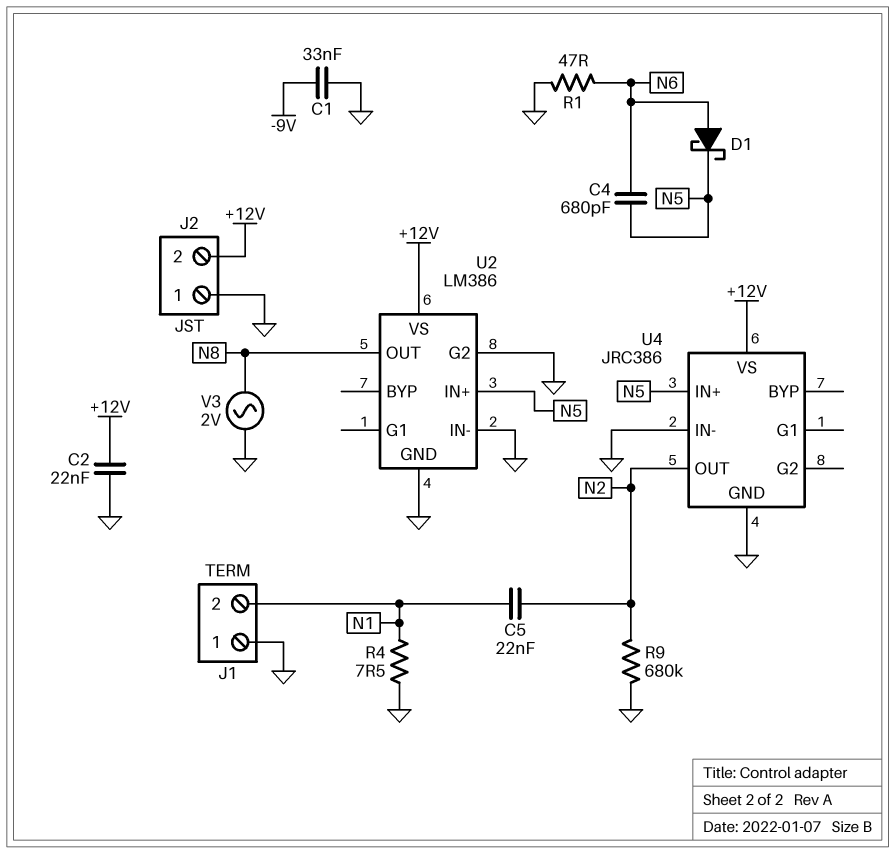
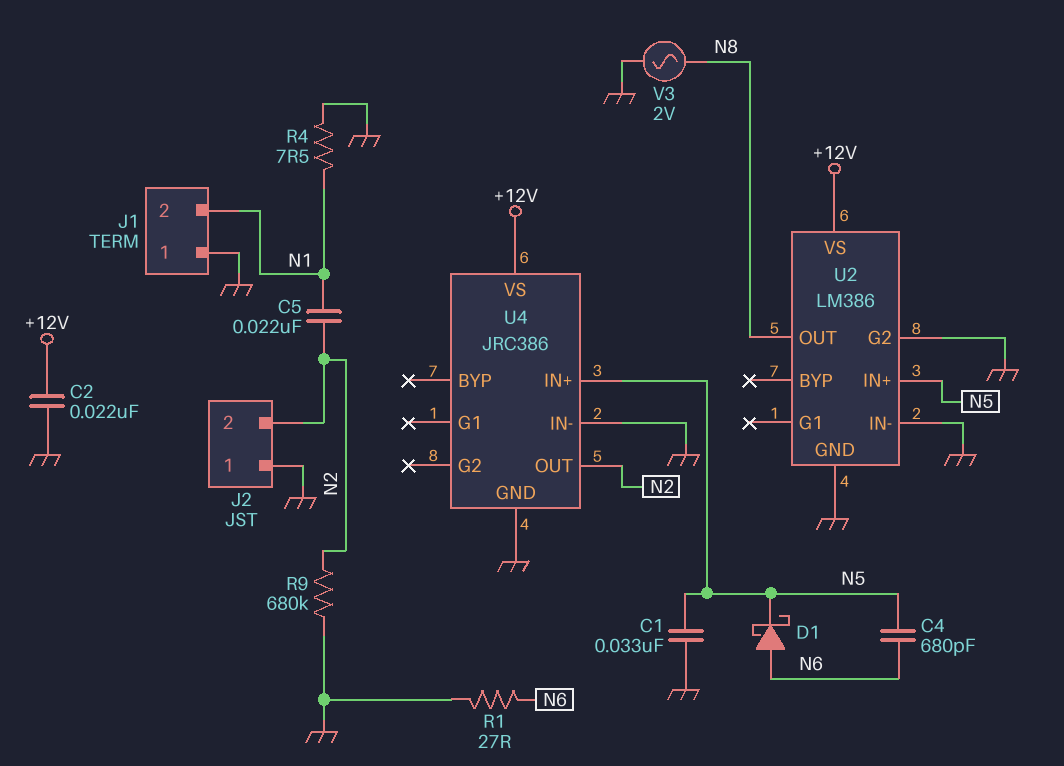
C1: 33nF (-9V, GND) -> 33nF (GND, N5)
J2 pin 2: +12V -> N2
R1: 47 (GND, N6) -> 27 (GND, N6)

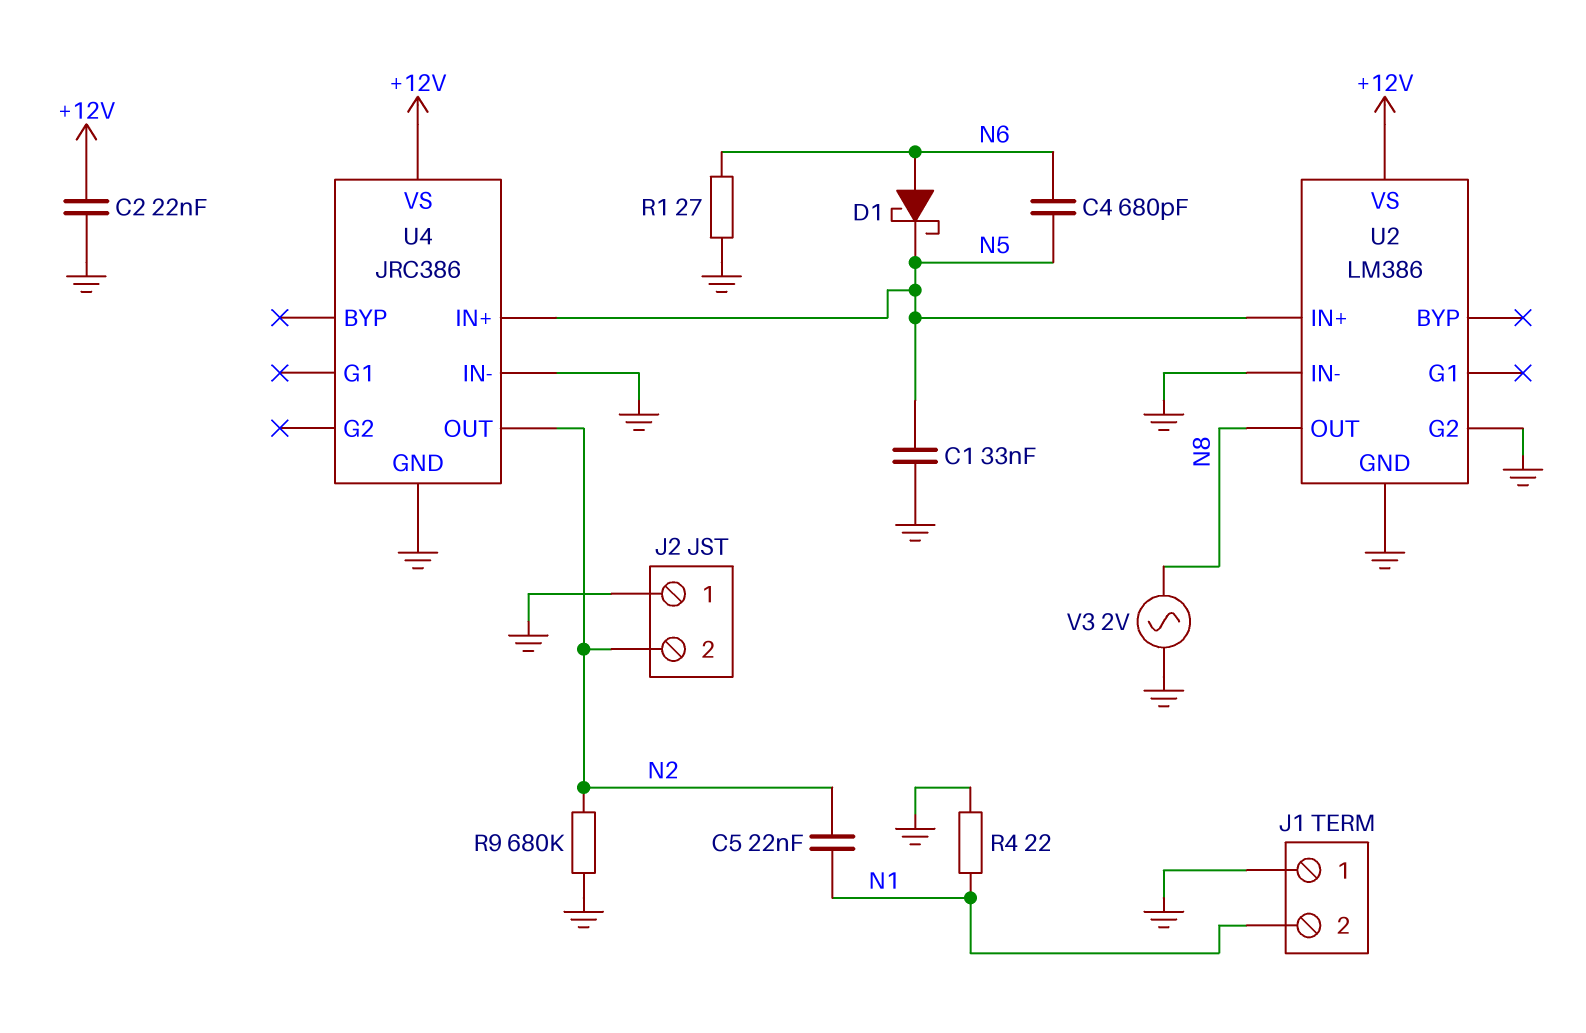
R4: 7.5 (GND, N1) -> 22 (GND, N1)

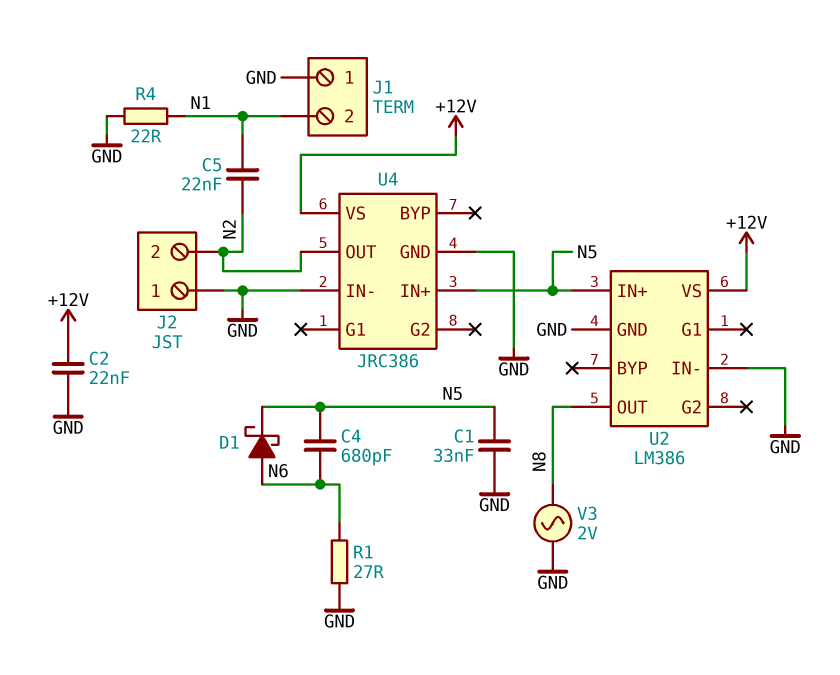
R9: 680k (GND, N2) -> none
U2 pin G2: GND -> none

